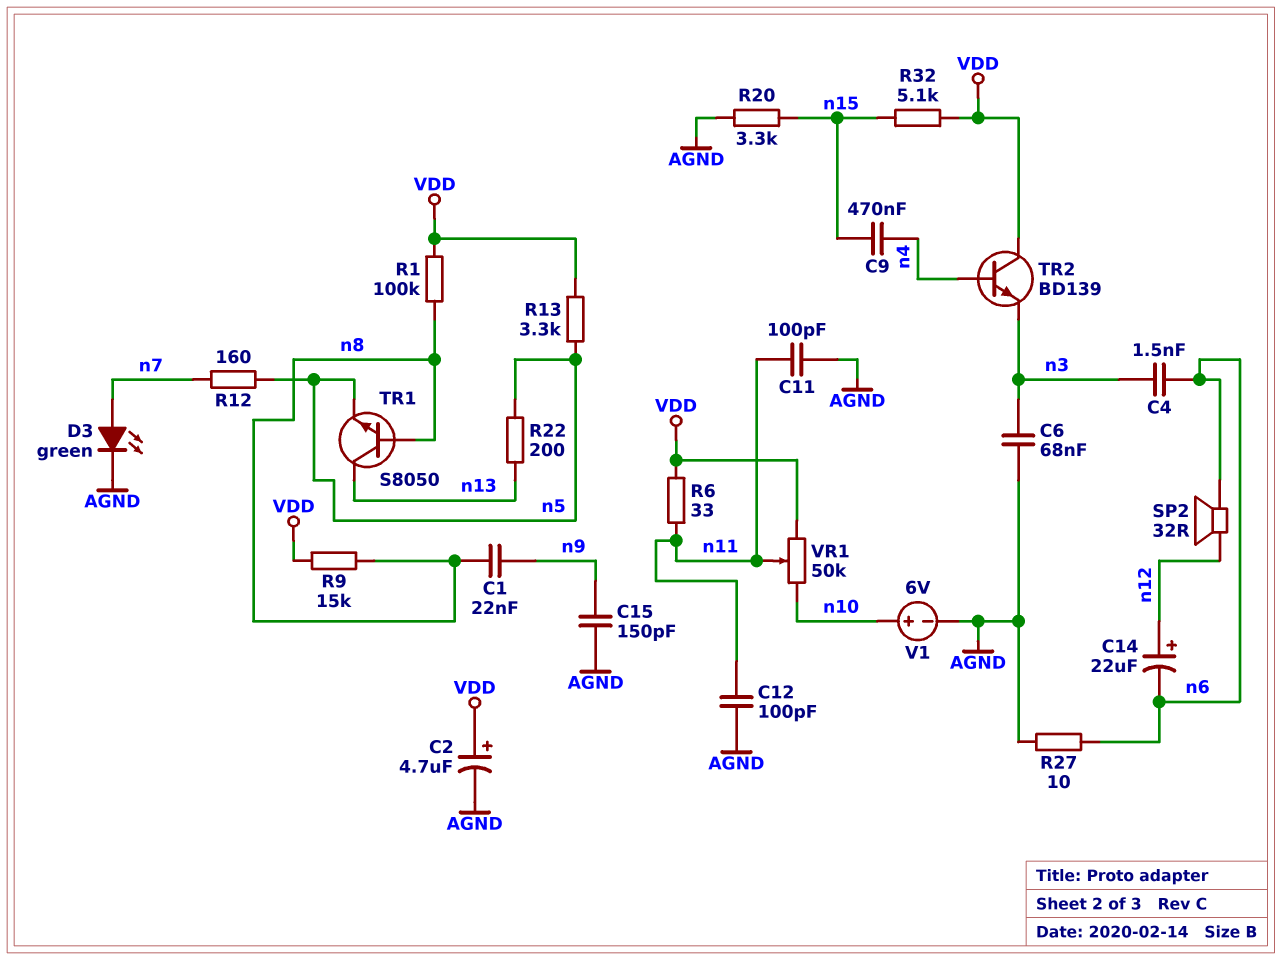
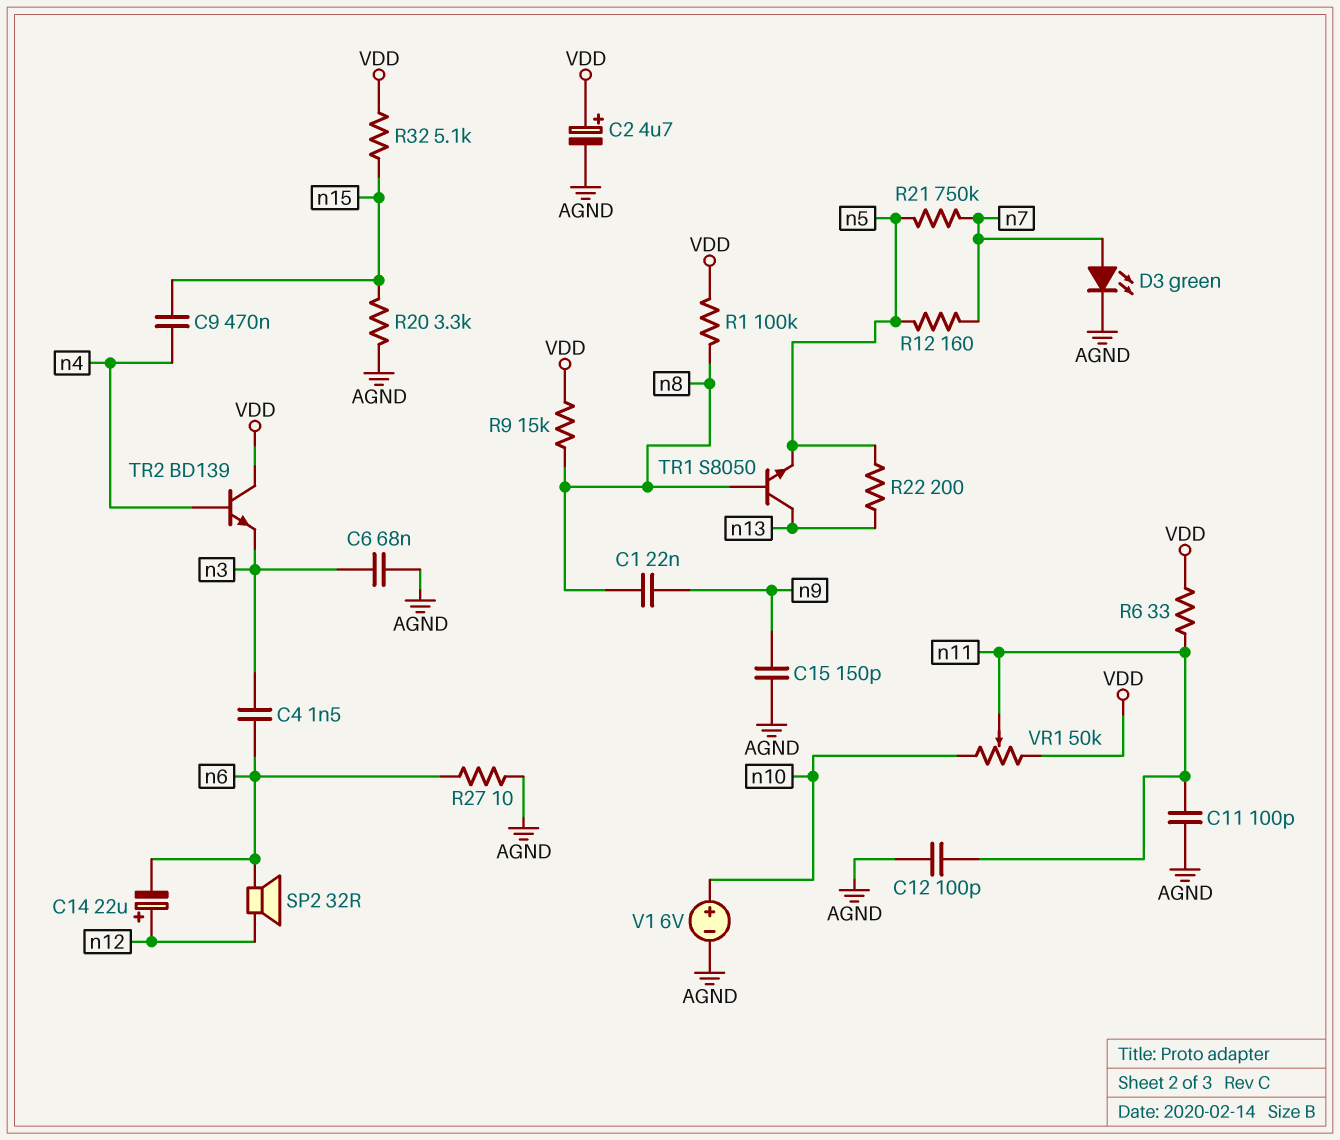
R13: 3.3k (VDD, n5) -> none
R21: none -> 750k (n5, n7)

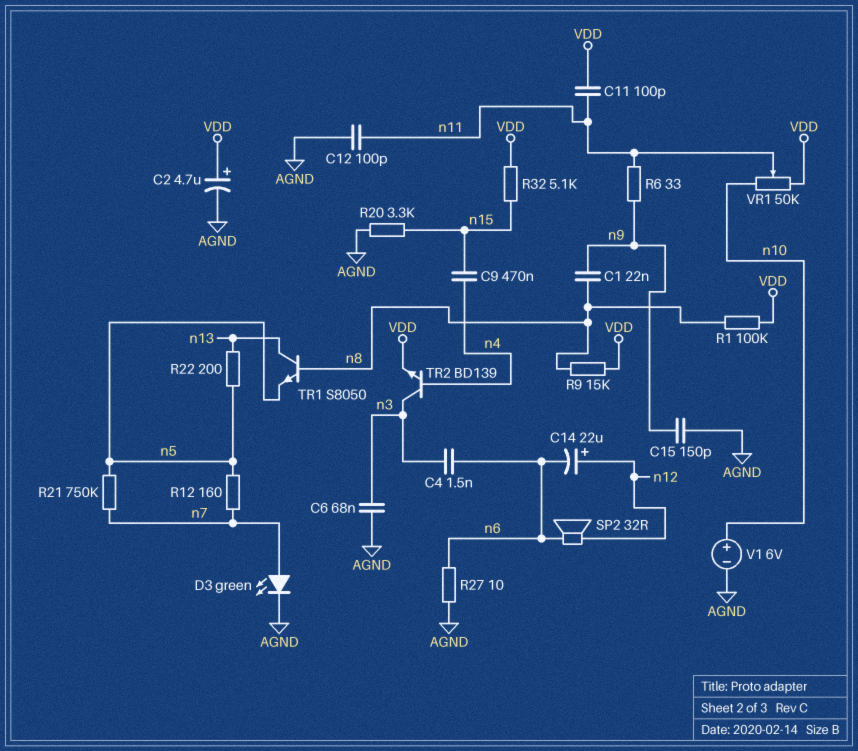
C11: 100pF (AGND, n11) -> 100pF (VDD, n11)
R6: 33 (VDD, n11) -> 33 (n9, n11)
TR2: NPN BD139 (B n4, C VDD, E n3) -> NPN BD139 (B n4, C n3, E VDD)

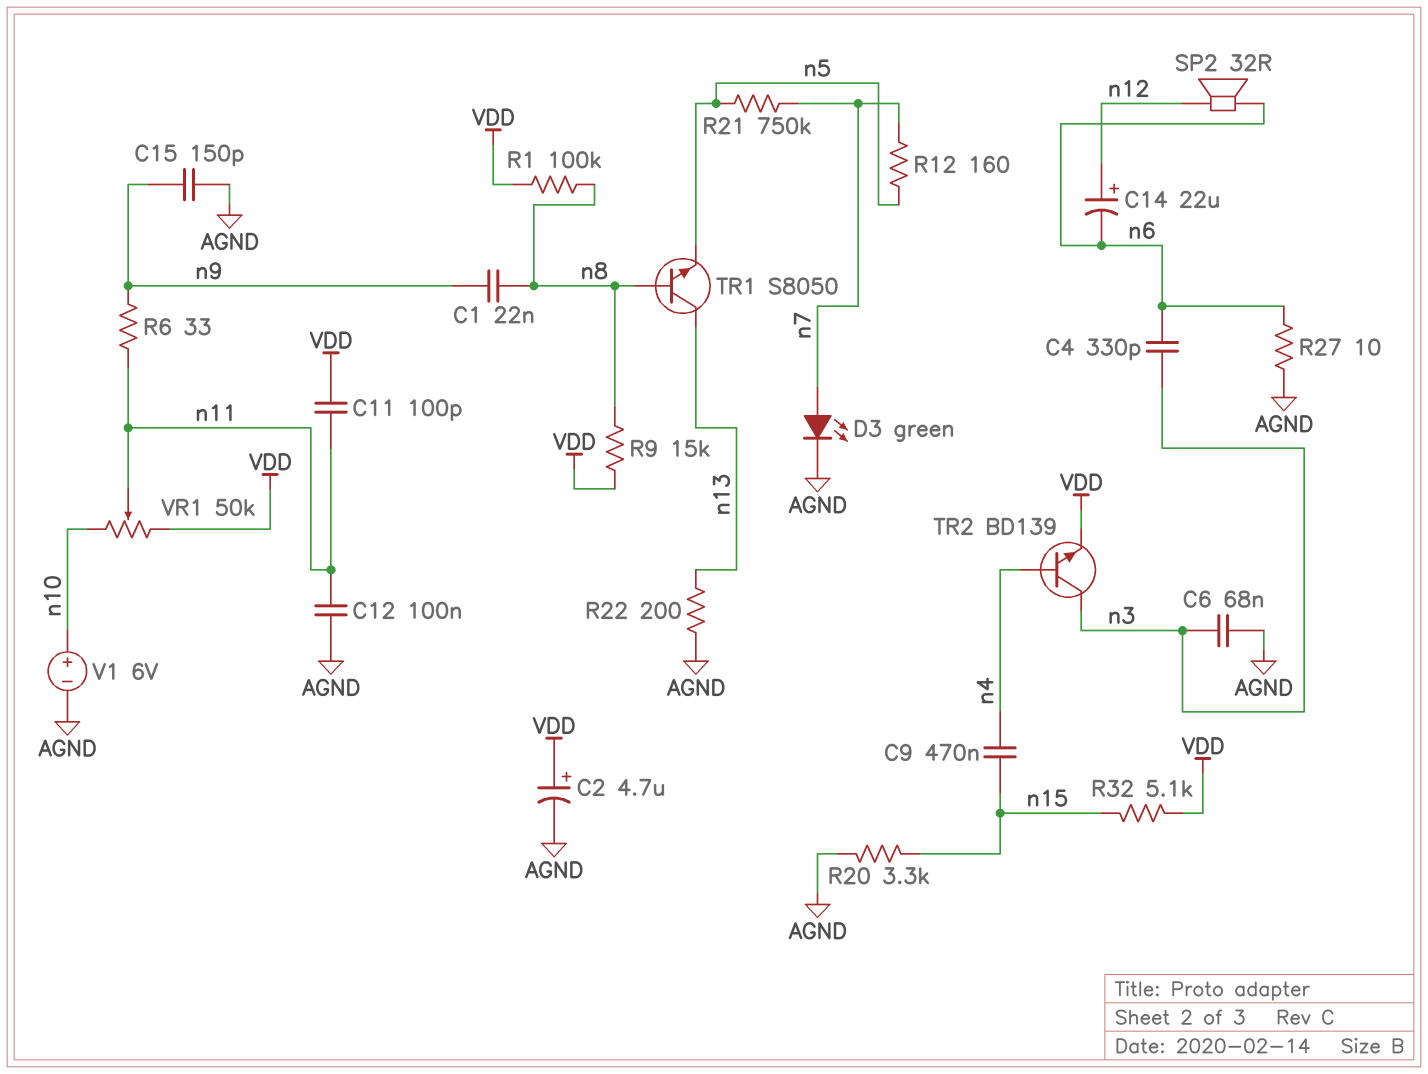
C4: 1.5nF (n3, n6) -> 330pF (n3, n6)
C12: 100pF (AGND, n11) -> 100nF (AGND, n11)
R22: 200 (n5, n13) -> 200 (AGND, n13)

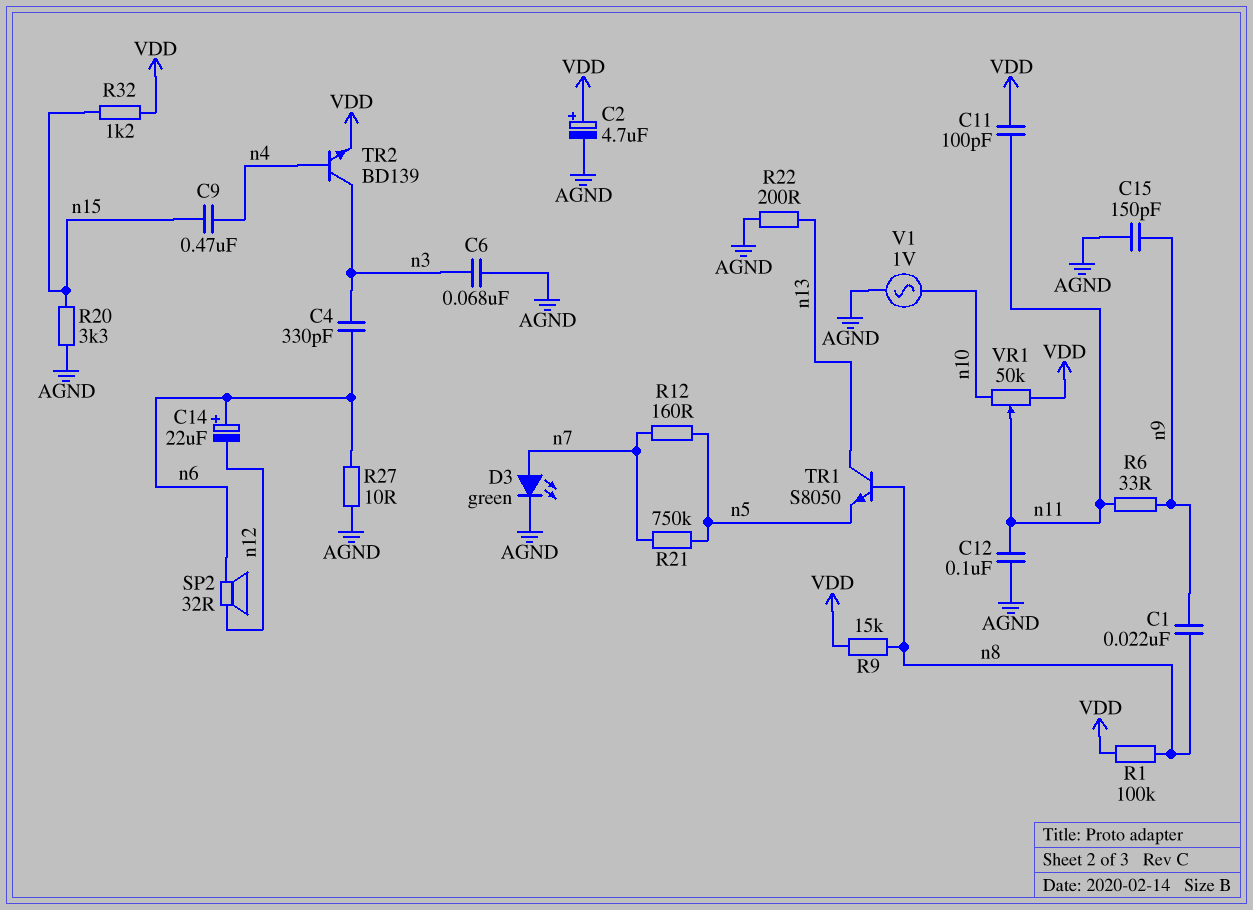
C14: 22uF (plus n12, minus n6) -> 22uF (plus n6, minus n12)
R32: 5.1k (VDD, n15) -> 1.2k (VDD, n15)
V1: 6V (plus n10, minus AGND) -> AC 1V (AGND, n10)

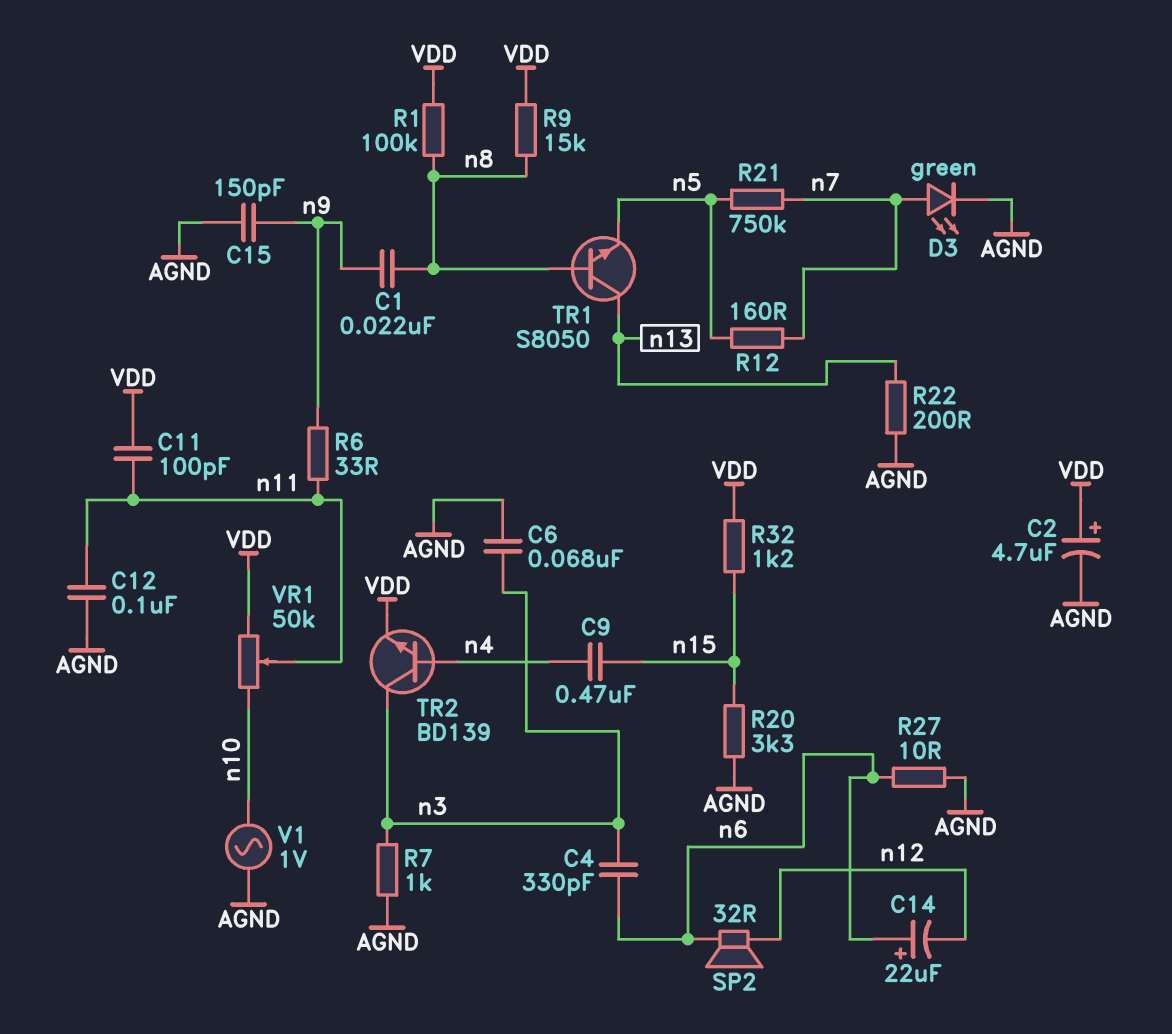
R7: none -> 1k (AGND, n3)

